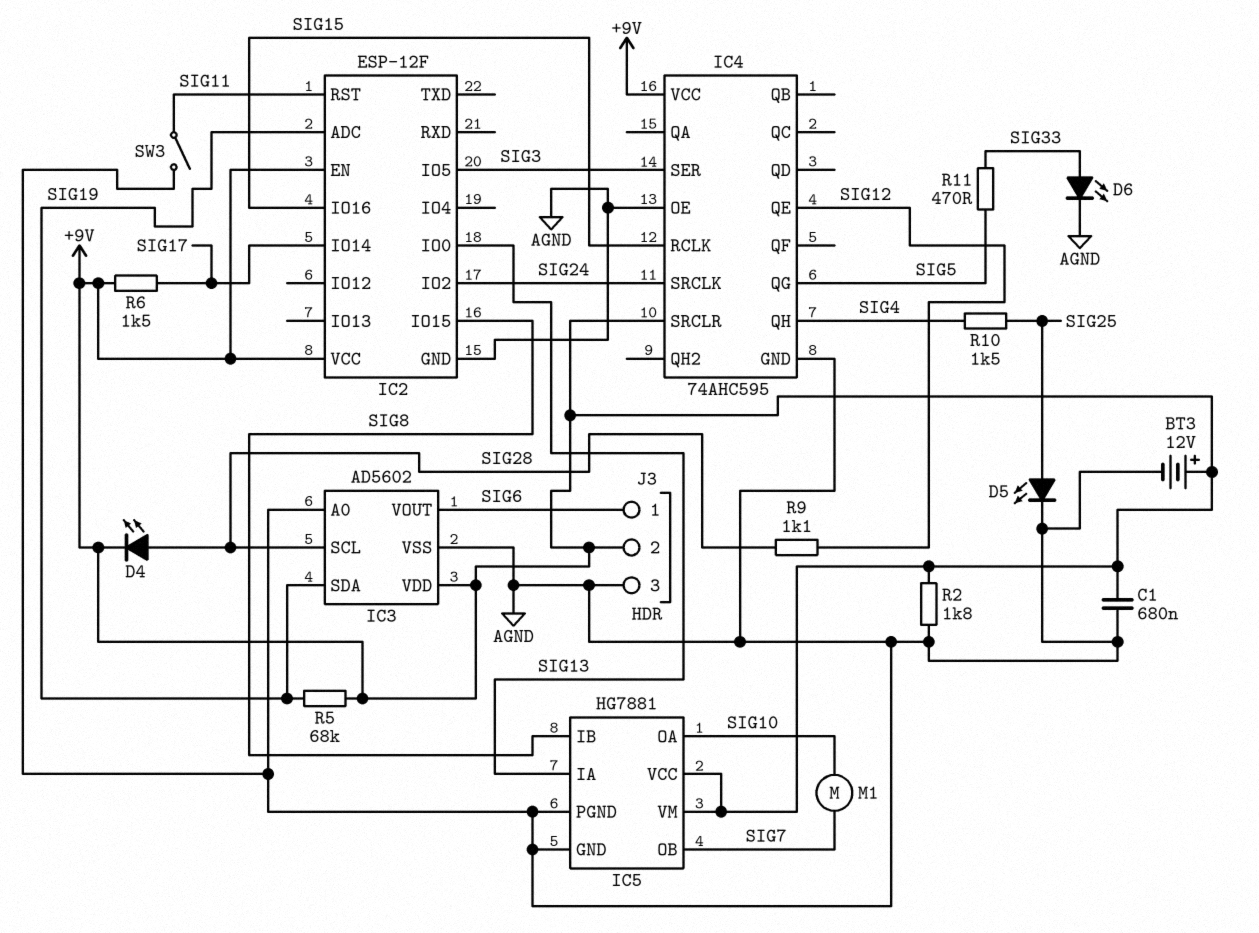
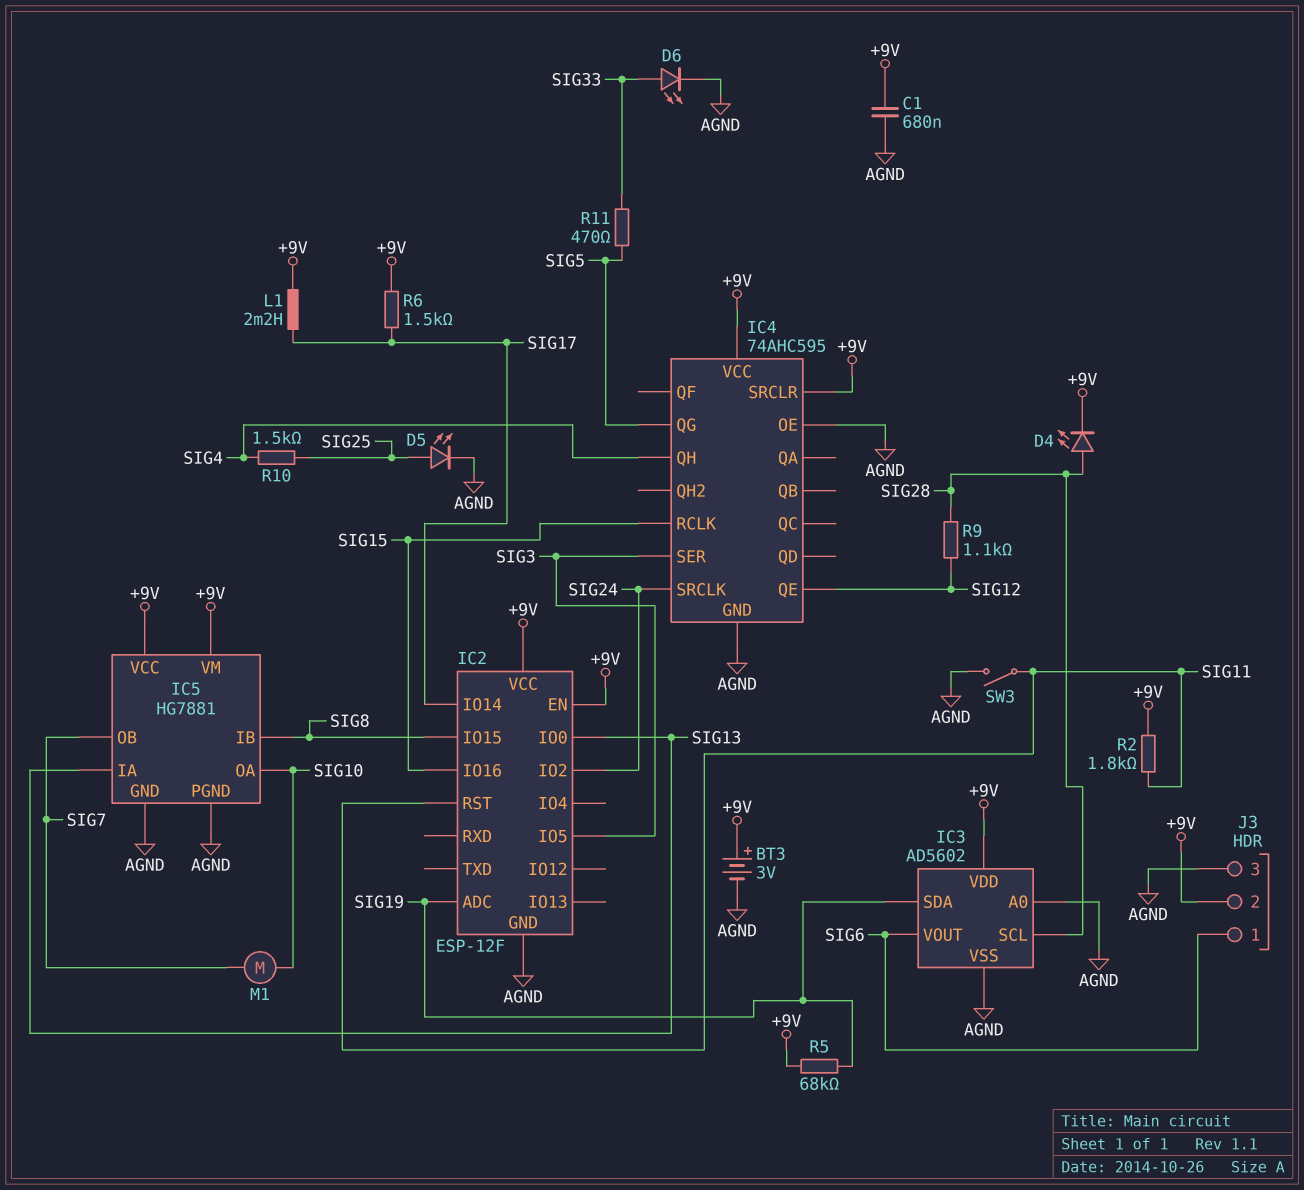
BT3: 12V (plus +9V, minus AGND) -> 3V (plus +9V, minus AGND)
L1: none -> 2.2mH (+9V, SIG17)
R2: 1.8k (+9V, AGND) -> 1.8k (+9V, SIG11)

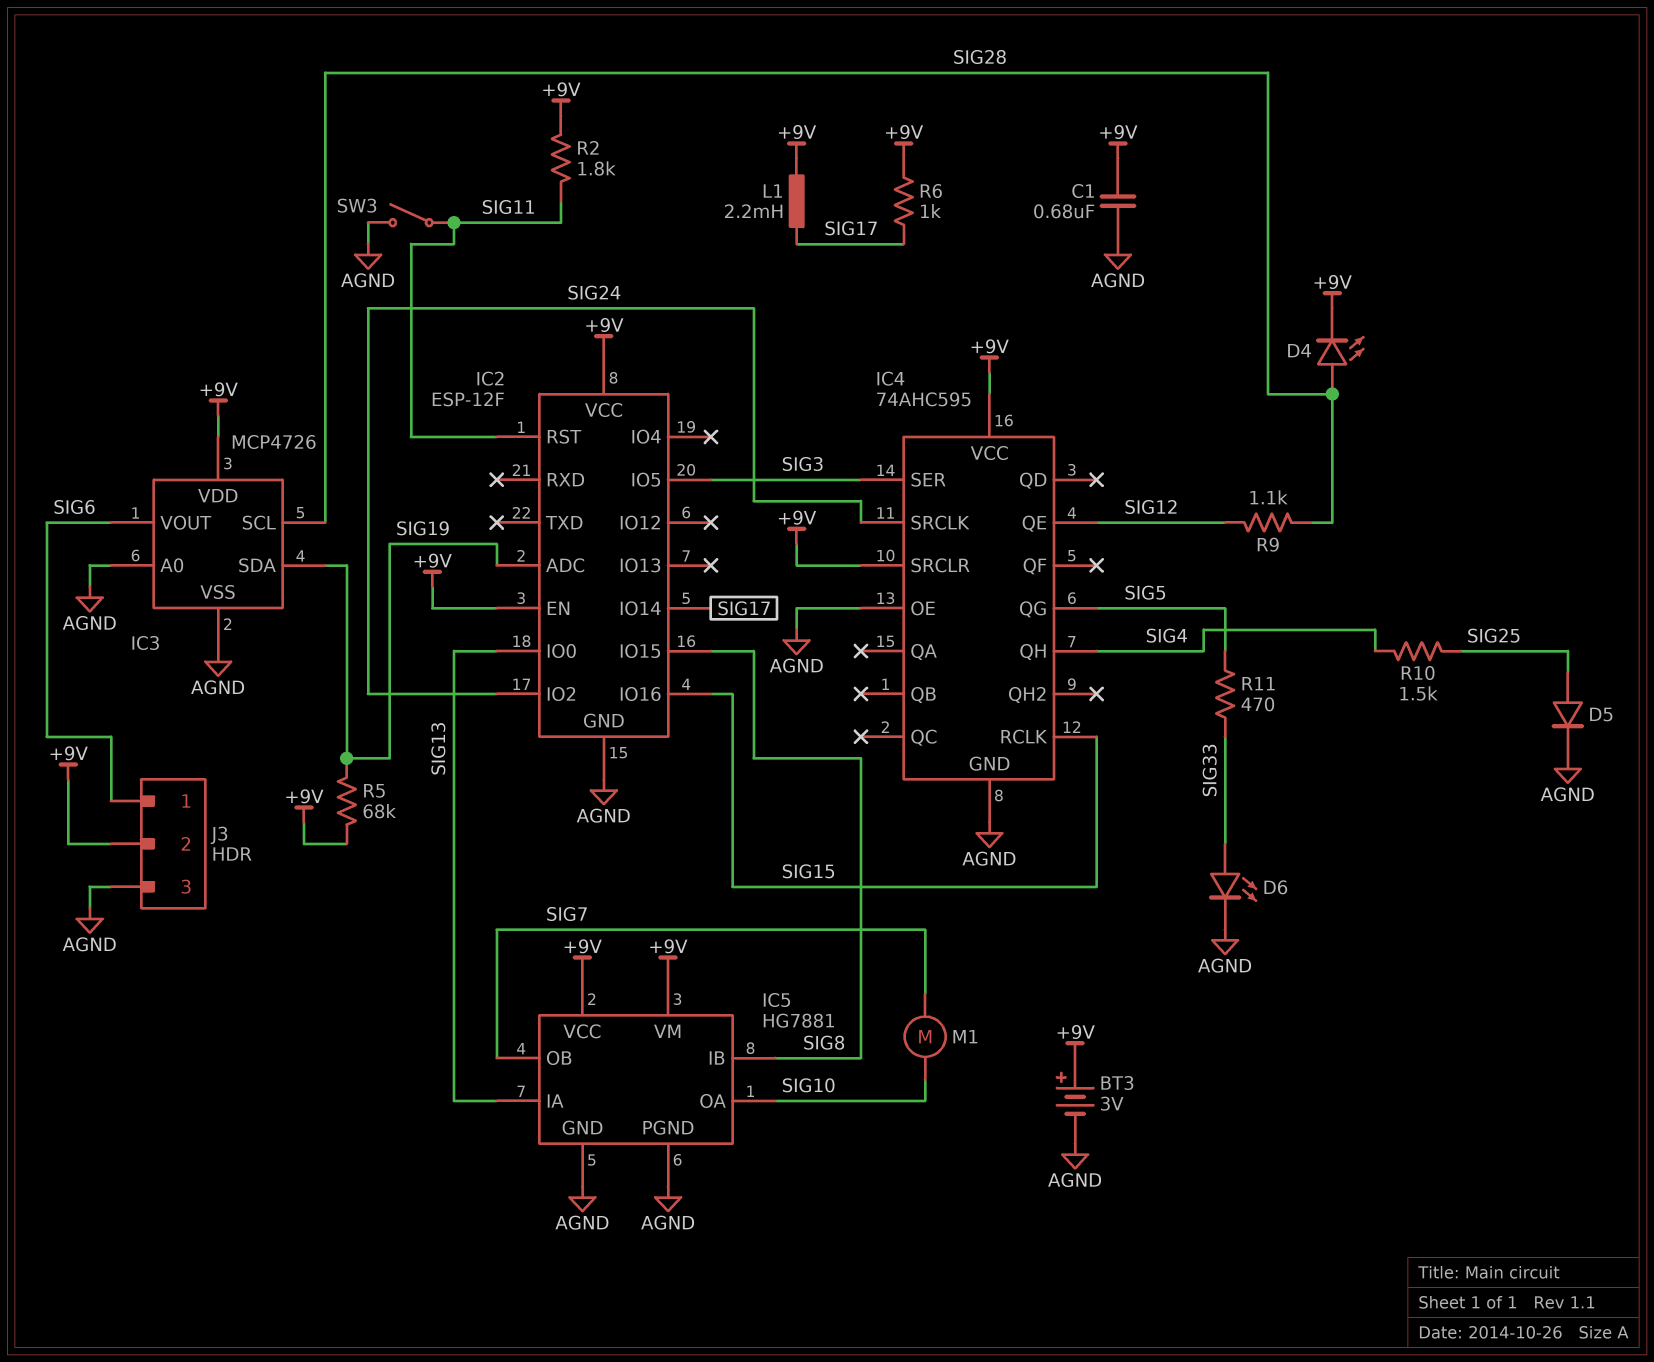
D5: LED (A SIG25, K AGND) -> diode (A SIG25, K AGND)
IC3: AD5602 -> MCP4726
R6: 1.5k (+9V, SIG17) -> 1k (+9V, SIG17)

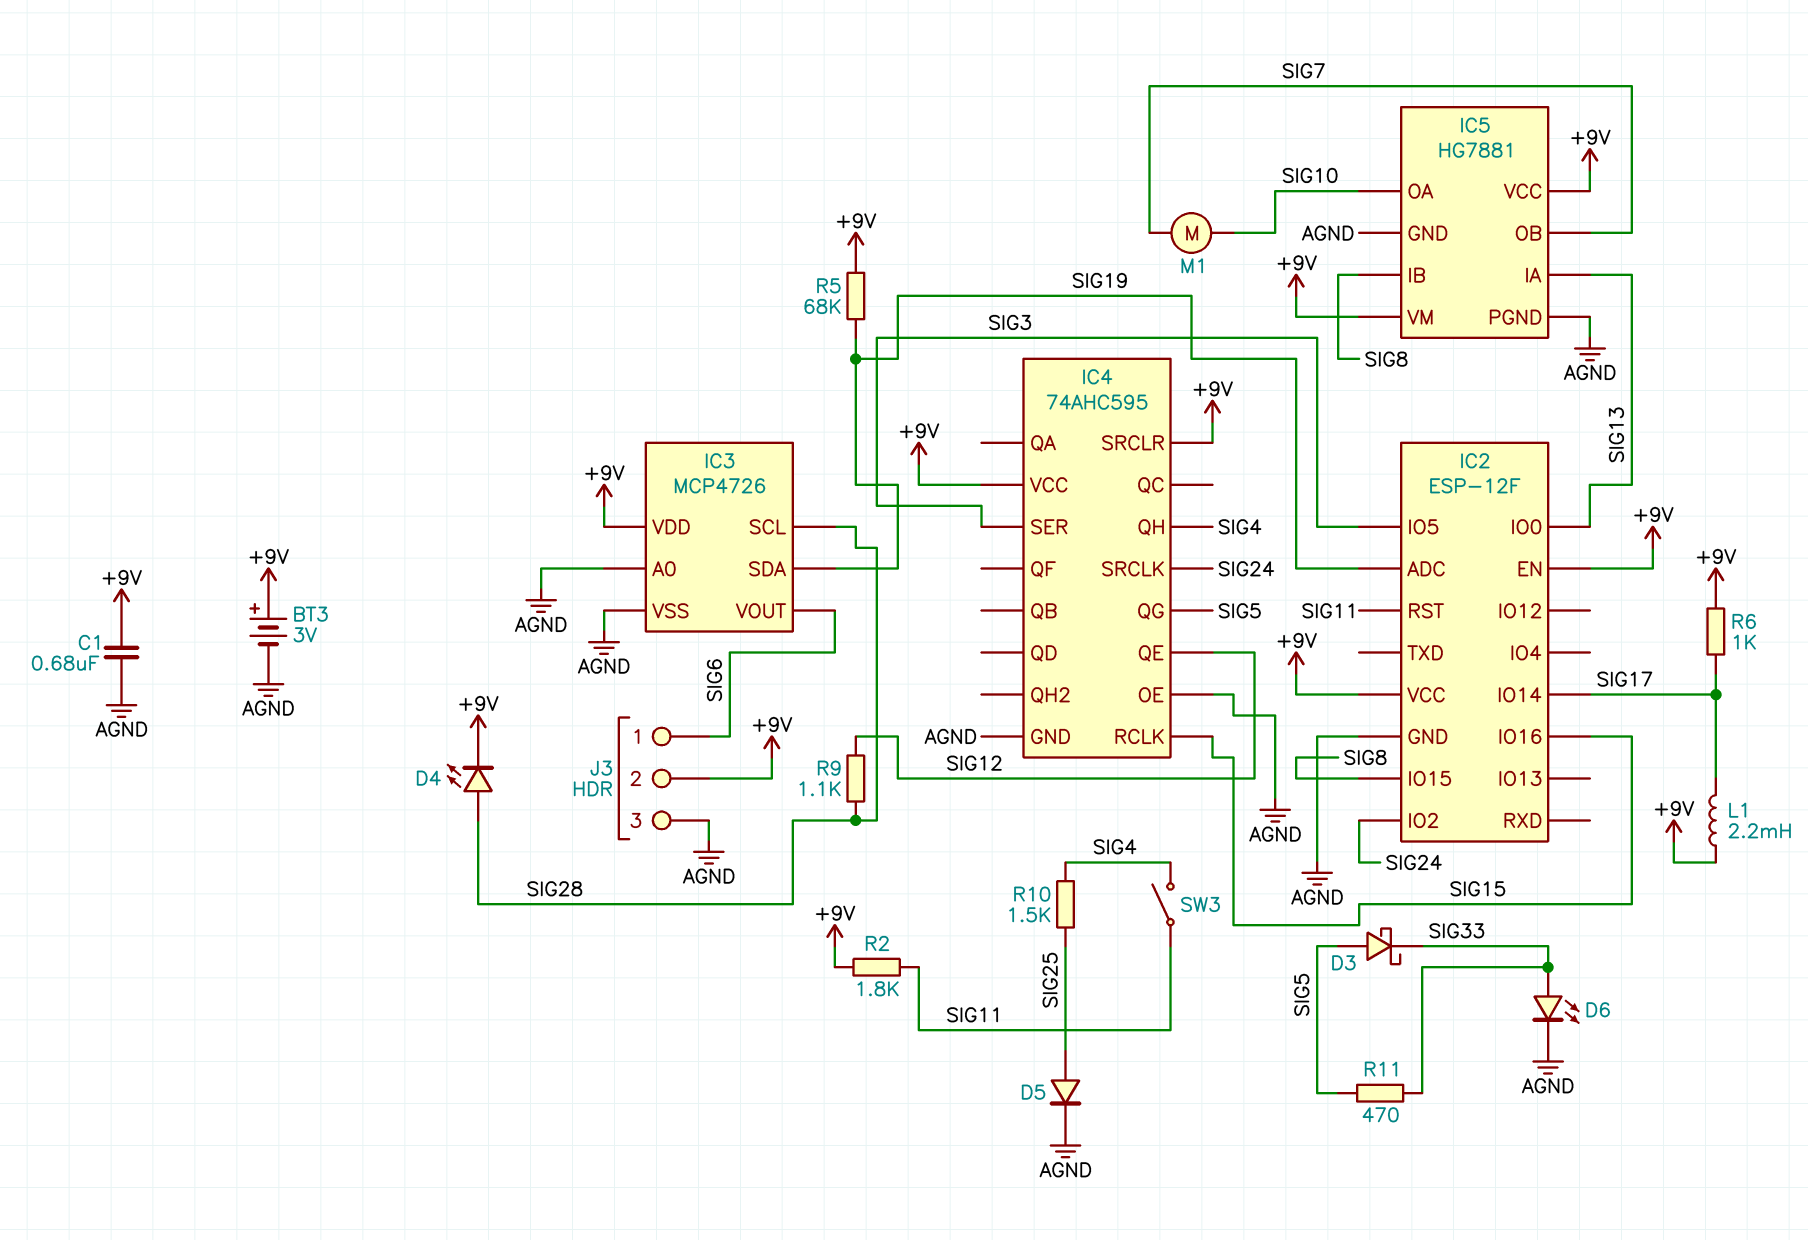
D3: none -> schottky (A SIG5, K SIG33)
SW3: switch (AGND, SIG11) -> switch (SIG4, SIG11)

